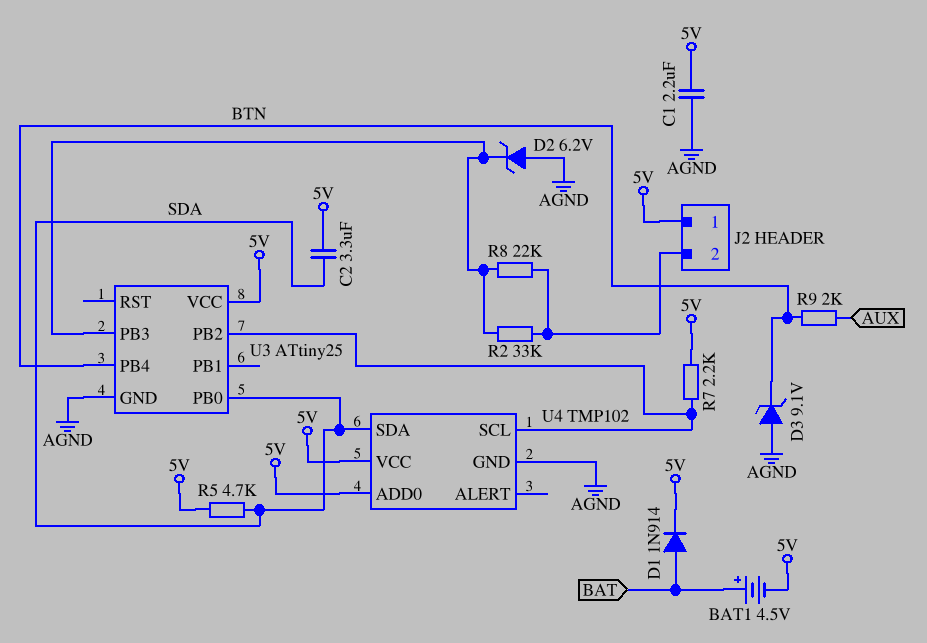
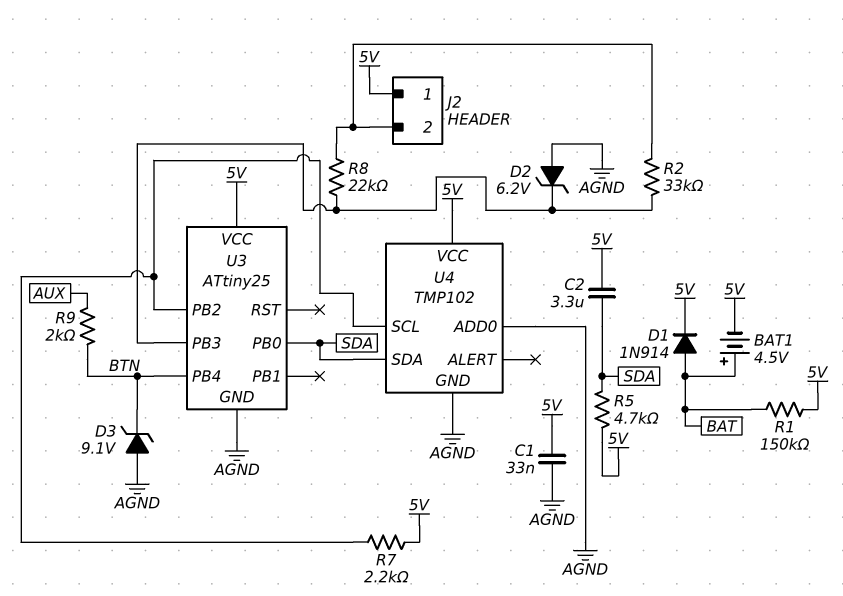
C1: 2.2uF (5V, AGND) -> 33nF (5V, AGND)
R1: none -> 150k (5V, BAT)
U4 pin ADD0: 5V -> AGND

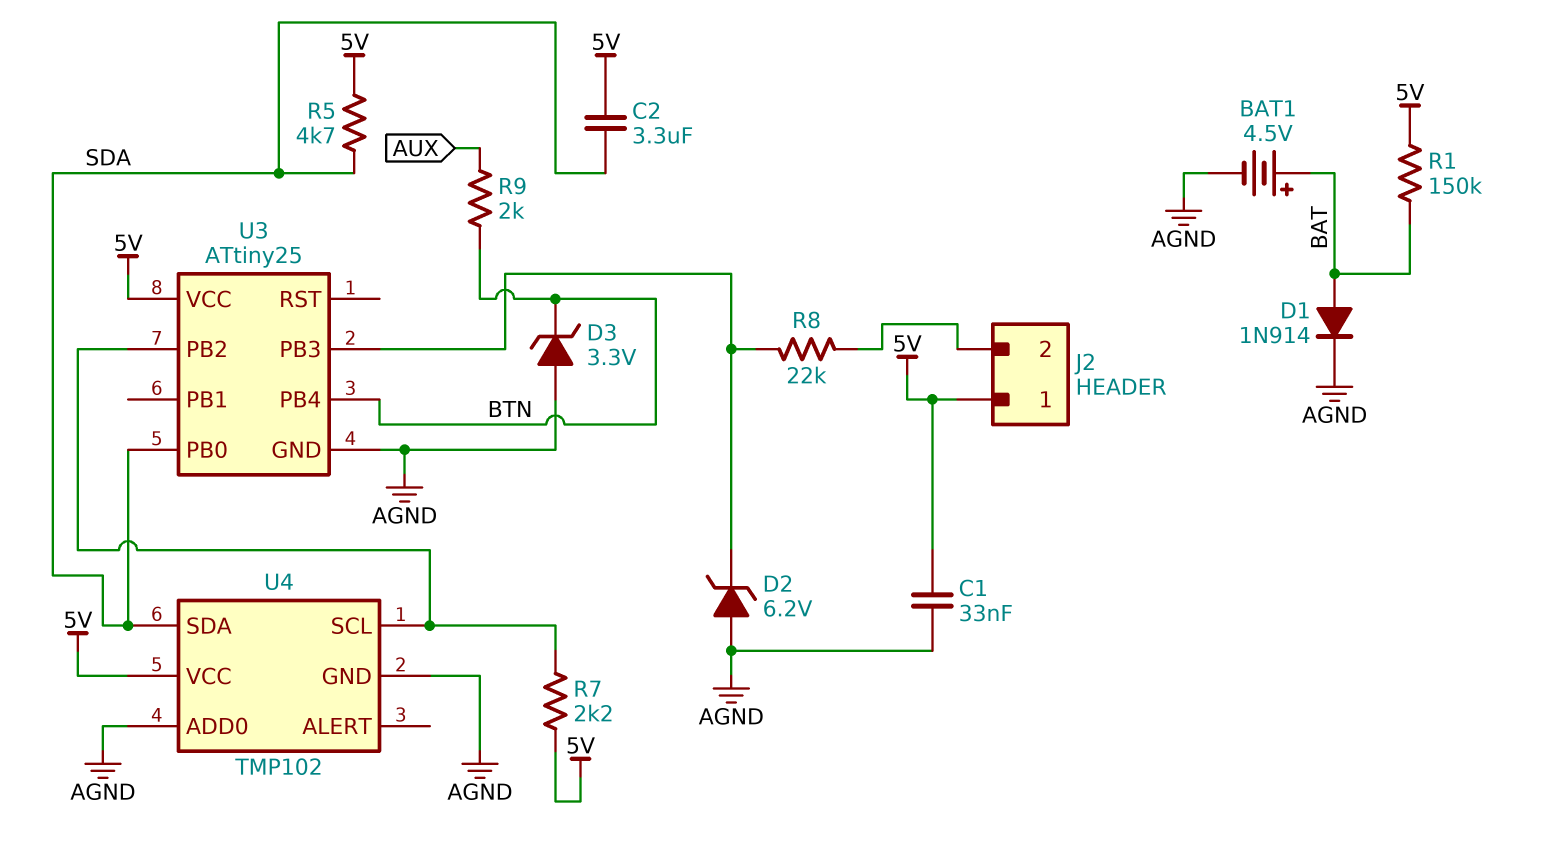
BAT1: 4.5V (plus BAT, minus 5V) -> 4.5V (plus BAT, minus AGND)
D1: diode 1N914 (A BAT, K 5V) -> diode 1N914 (A BAT, K AGND)
D3: zener 9.1V (A AGND, K BTN) -> zener 3.3V (A AGND, K BTN)
R2: 33k (J2/2, U3/PB3) -> none

